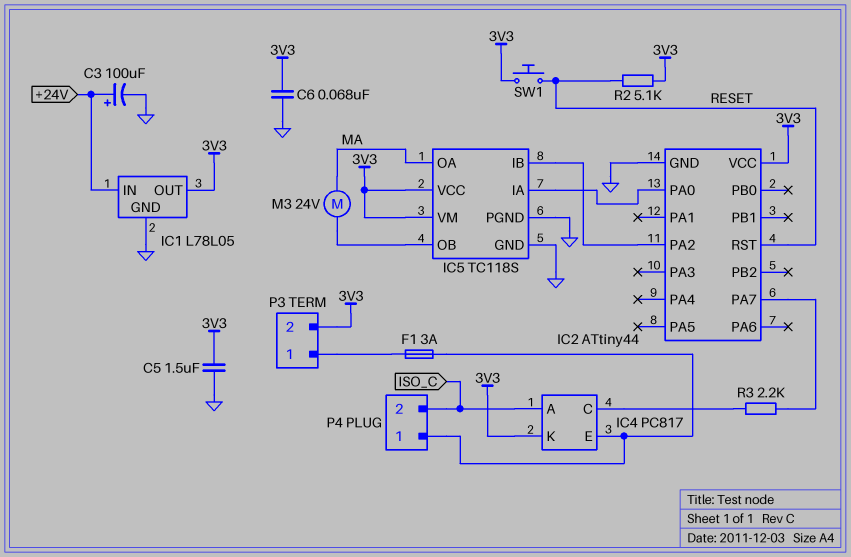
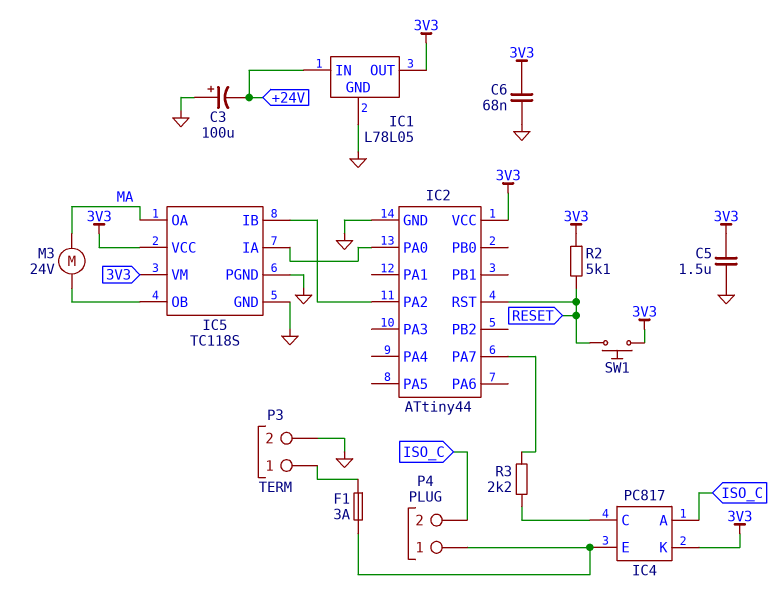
C3: 100uF (plus +24V, minus GND) -> 100uF (plus GND, minus +24V)
P3 pin 2: 3V3 -> GND

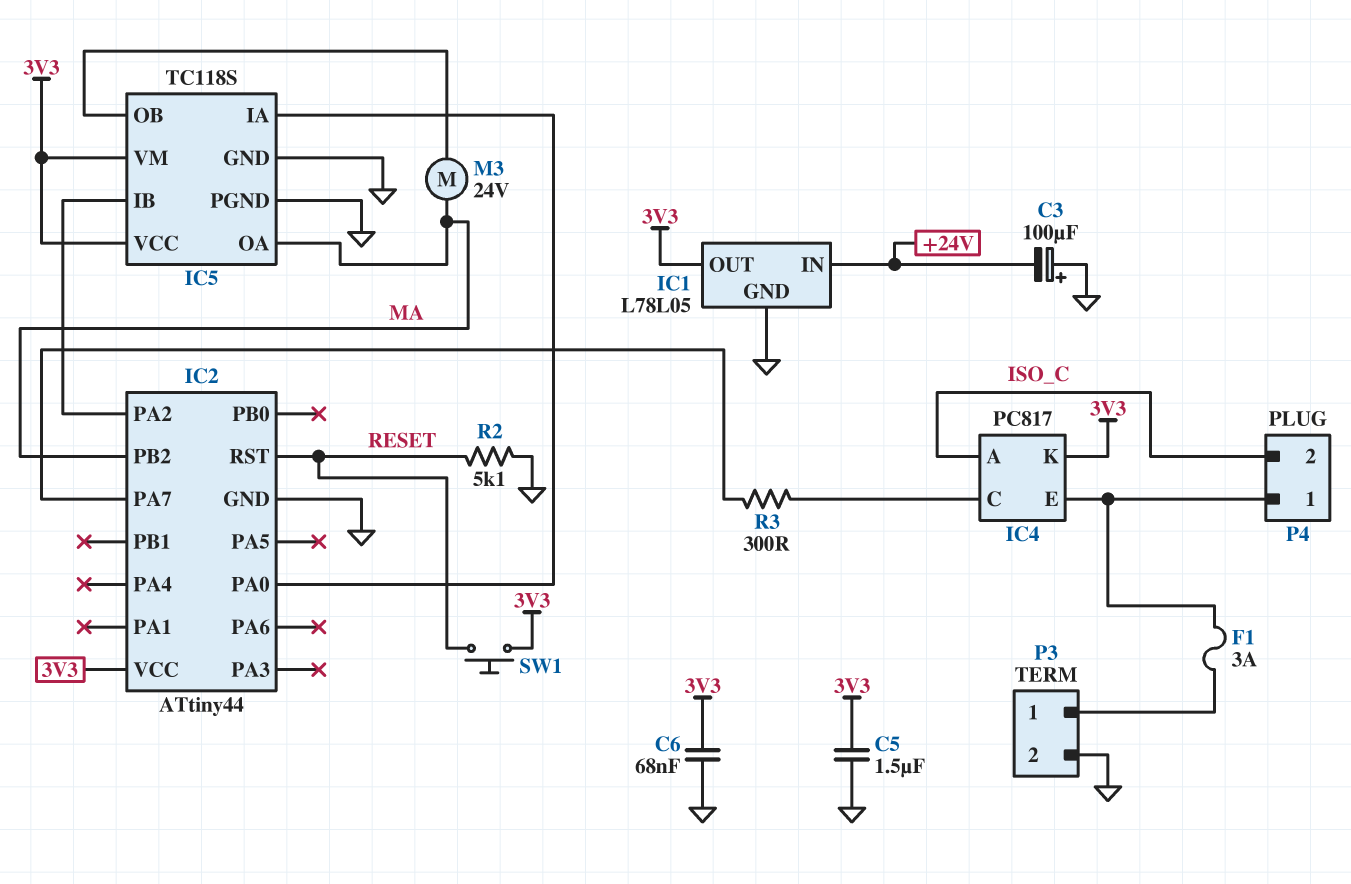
IC2 pin PB2: none -> MA
R2: 5.1k (3V3, RESET) -> 5.1k (GND, RESET)
R3: 2.2k (IC2/PA7, IC4/C) -> 300 (IC2/PA7, IC4/C)

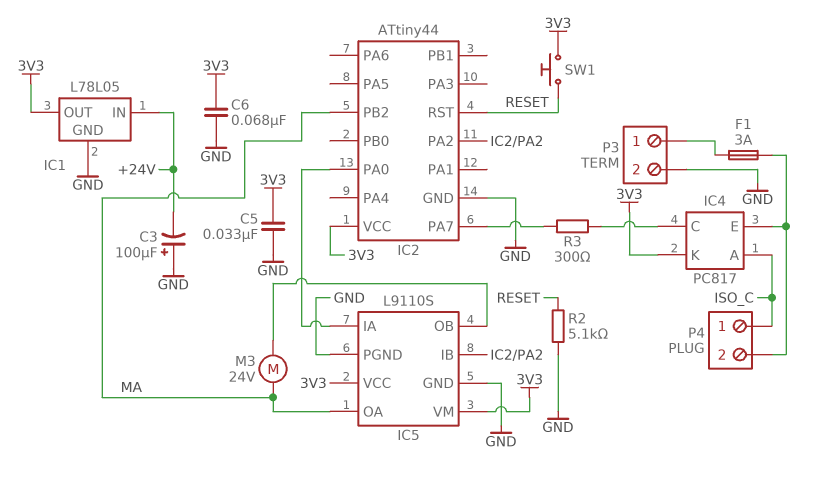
C5: 1.5uF (3V3, GND) -> 33nF (3V3, GND)
IC5: TC118S -> L9110S
P4 pin 1: IC4/E -> ISO_C
P4 pin 2: ISO_C -> IC4/E

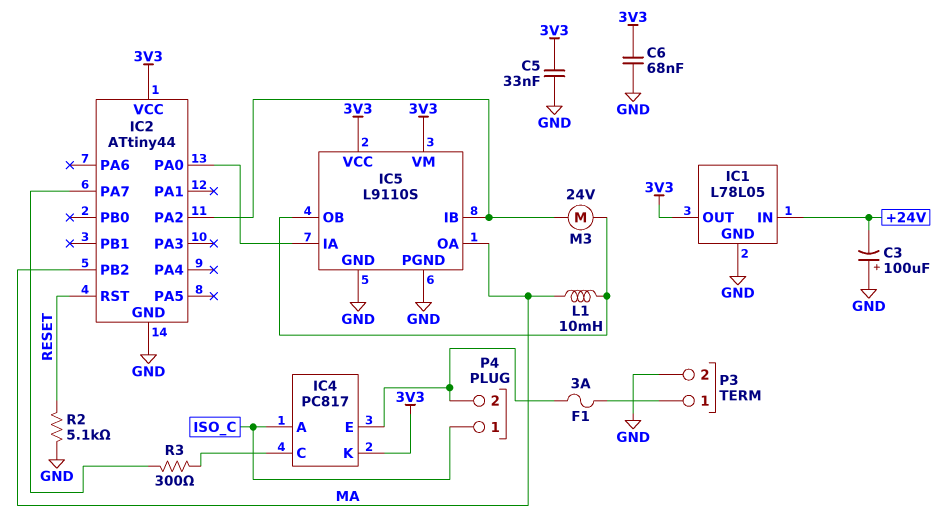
L1: none -> 10mH (IC5/OB, MA)
M3: motor 24V (IC5/OB, MA) -> motor 24V (IC2/PA2, IC5/OB)
SW1: button (3V3, RESET) -> none

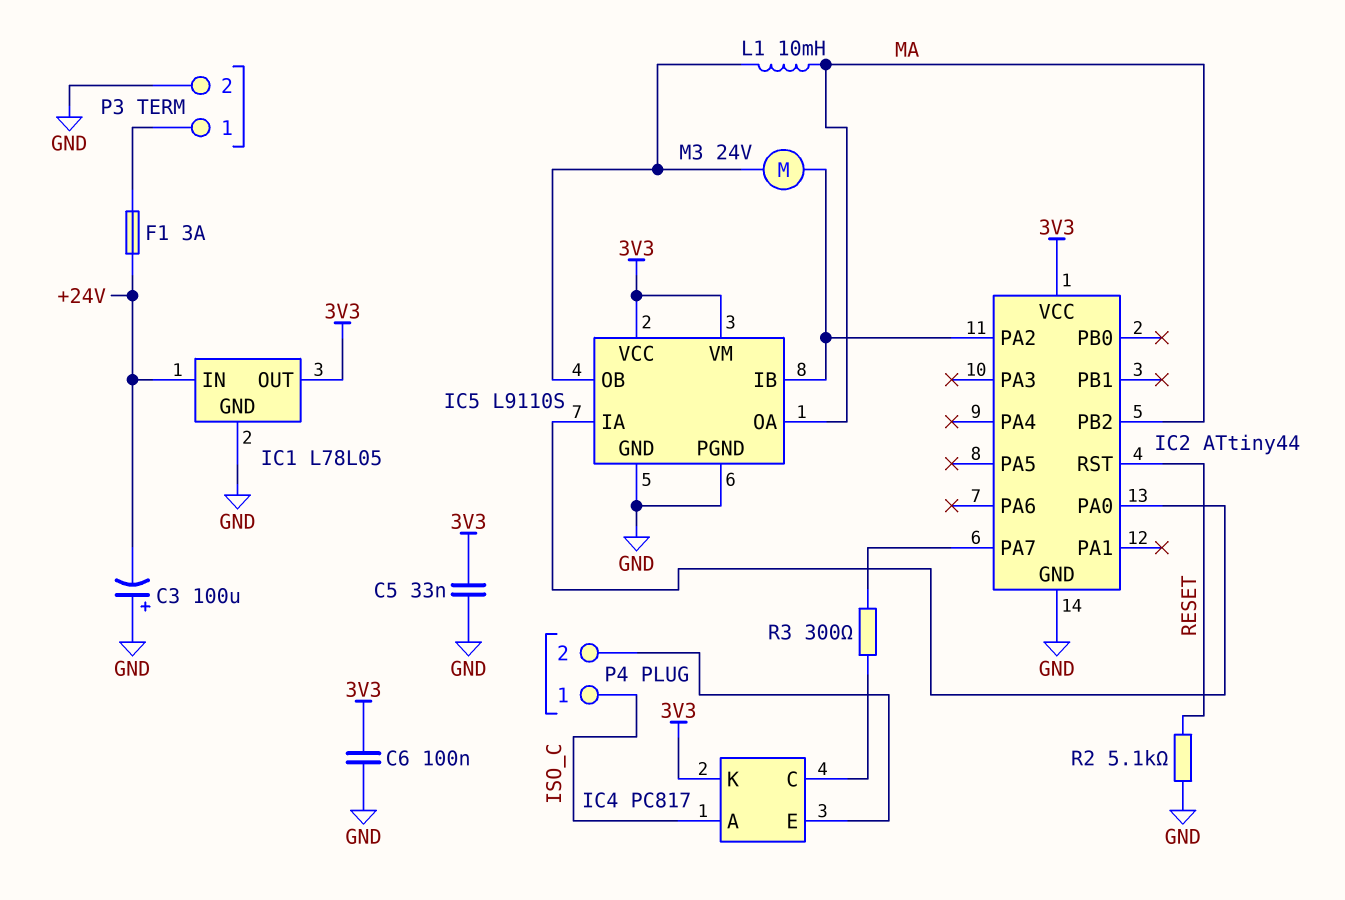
C6: 68nF (3V3, GND) -> 100nF (3V3, GND)
F1: 3A (IC4/E, P3/1) -> 3A (+24V, P3/1)

